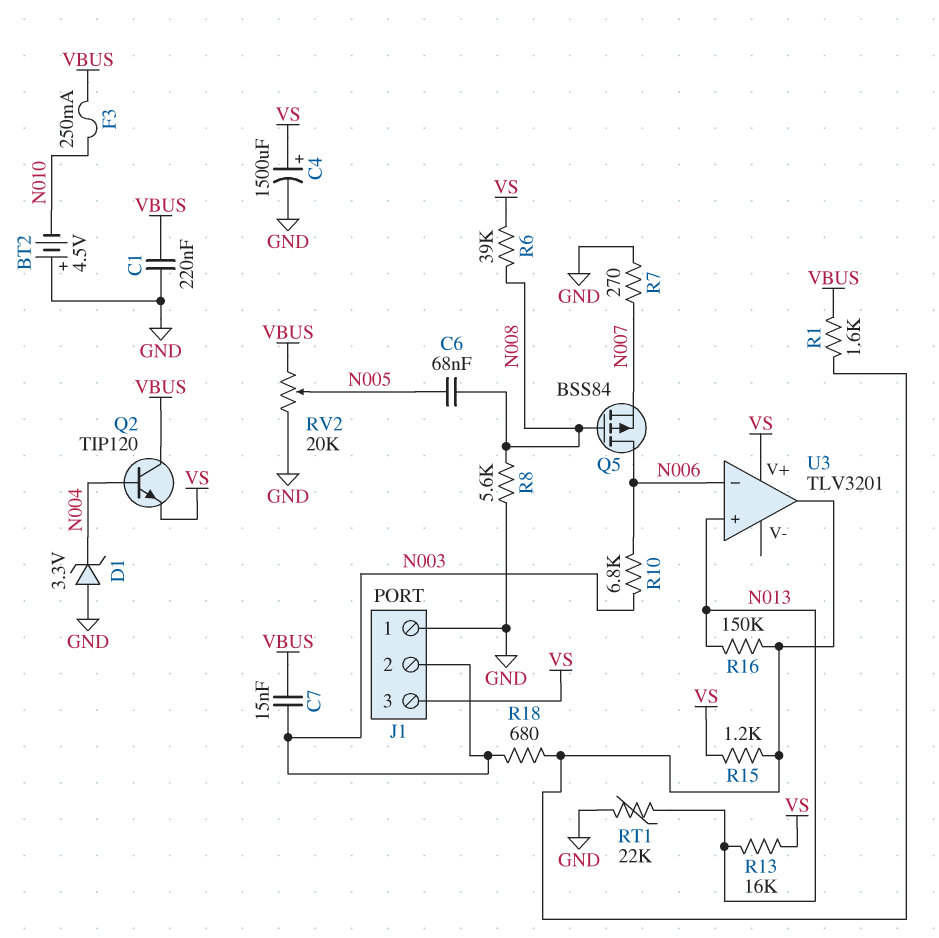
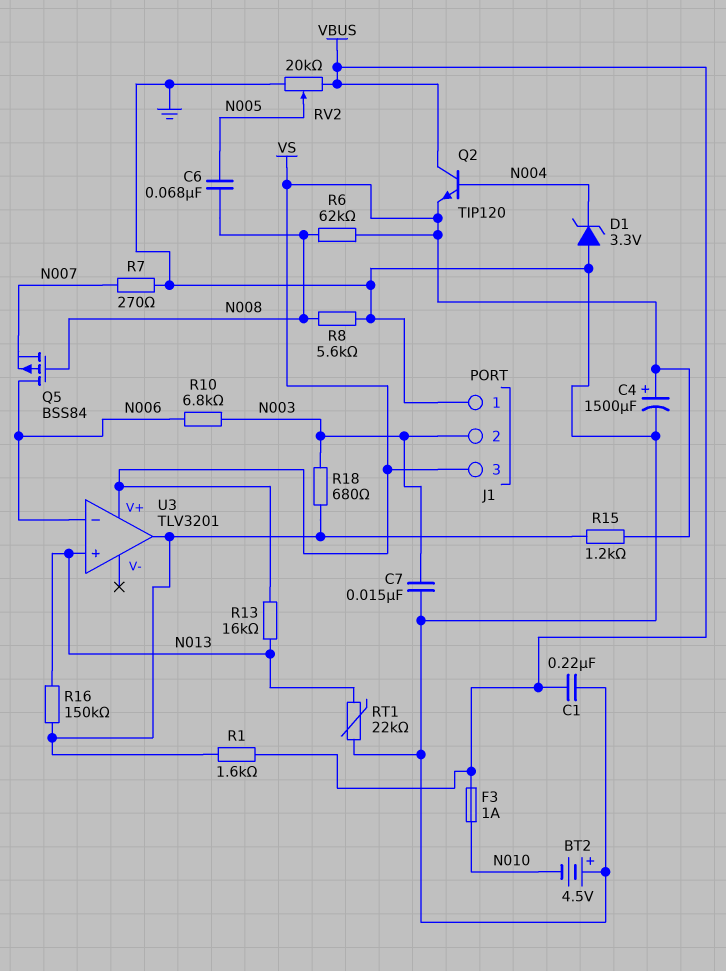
C7: 15nF (N003, VBUS) -> 15nF (GND, N003)
F3: 250mA (N010, VBUS) -> 1A (N010, VBUS)
R6: 39k (N008, VS) -> 62k (N008, VS)

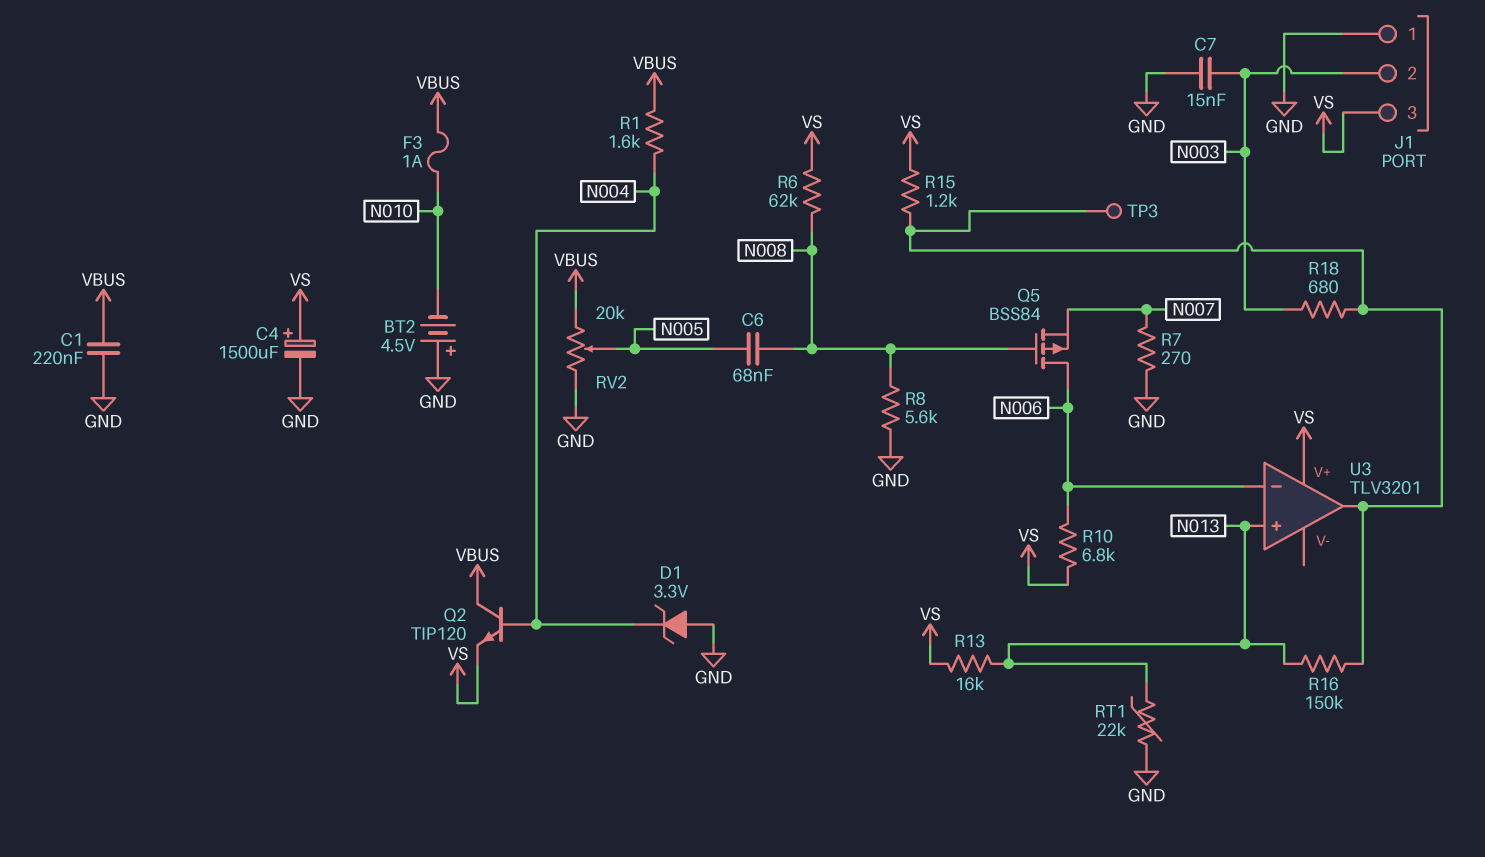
R1: 1.6k (U3/out, VBUS) -> 1.6k (N004, VBUS)
R10: 6.8k (N003, N006) -> 6.8k (N006, VS)
TP3: none -> test point (U3/out)

